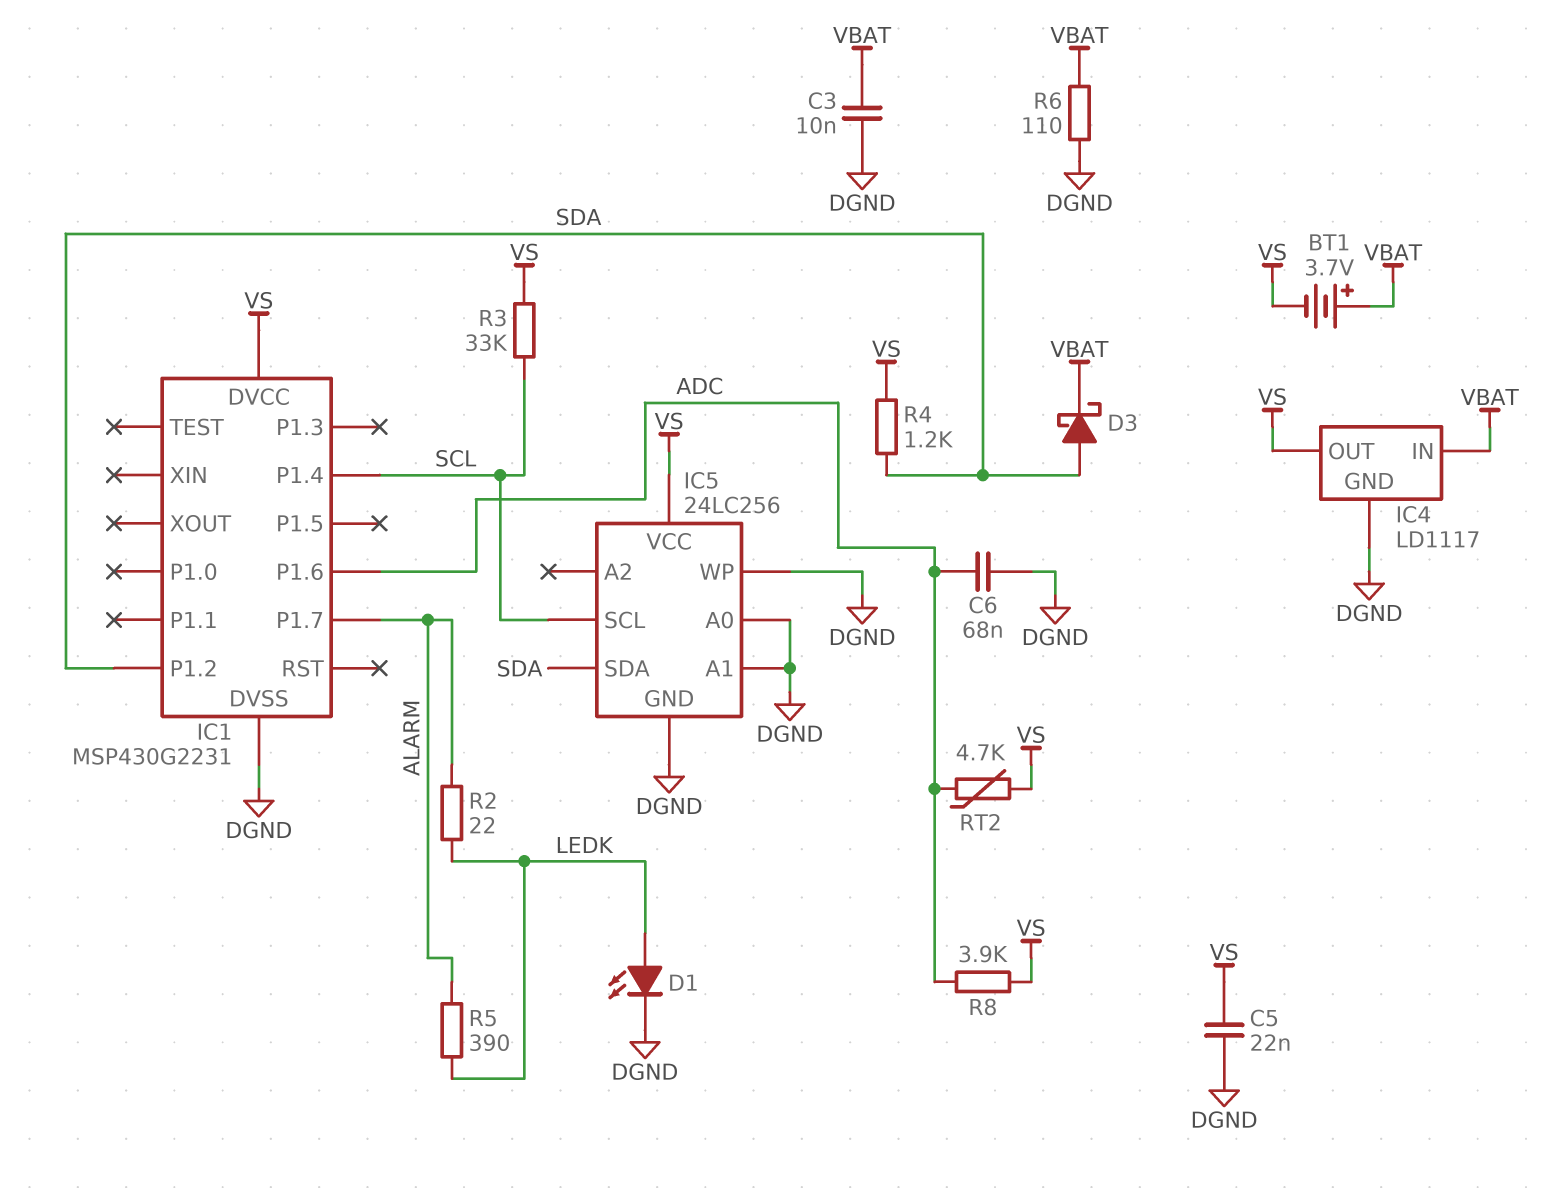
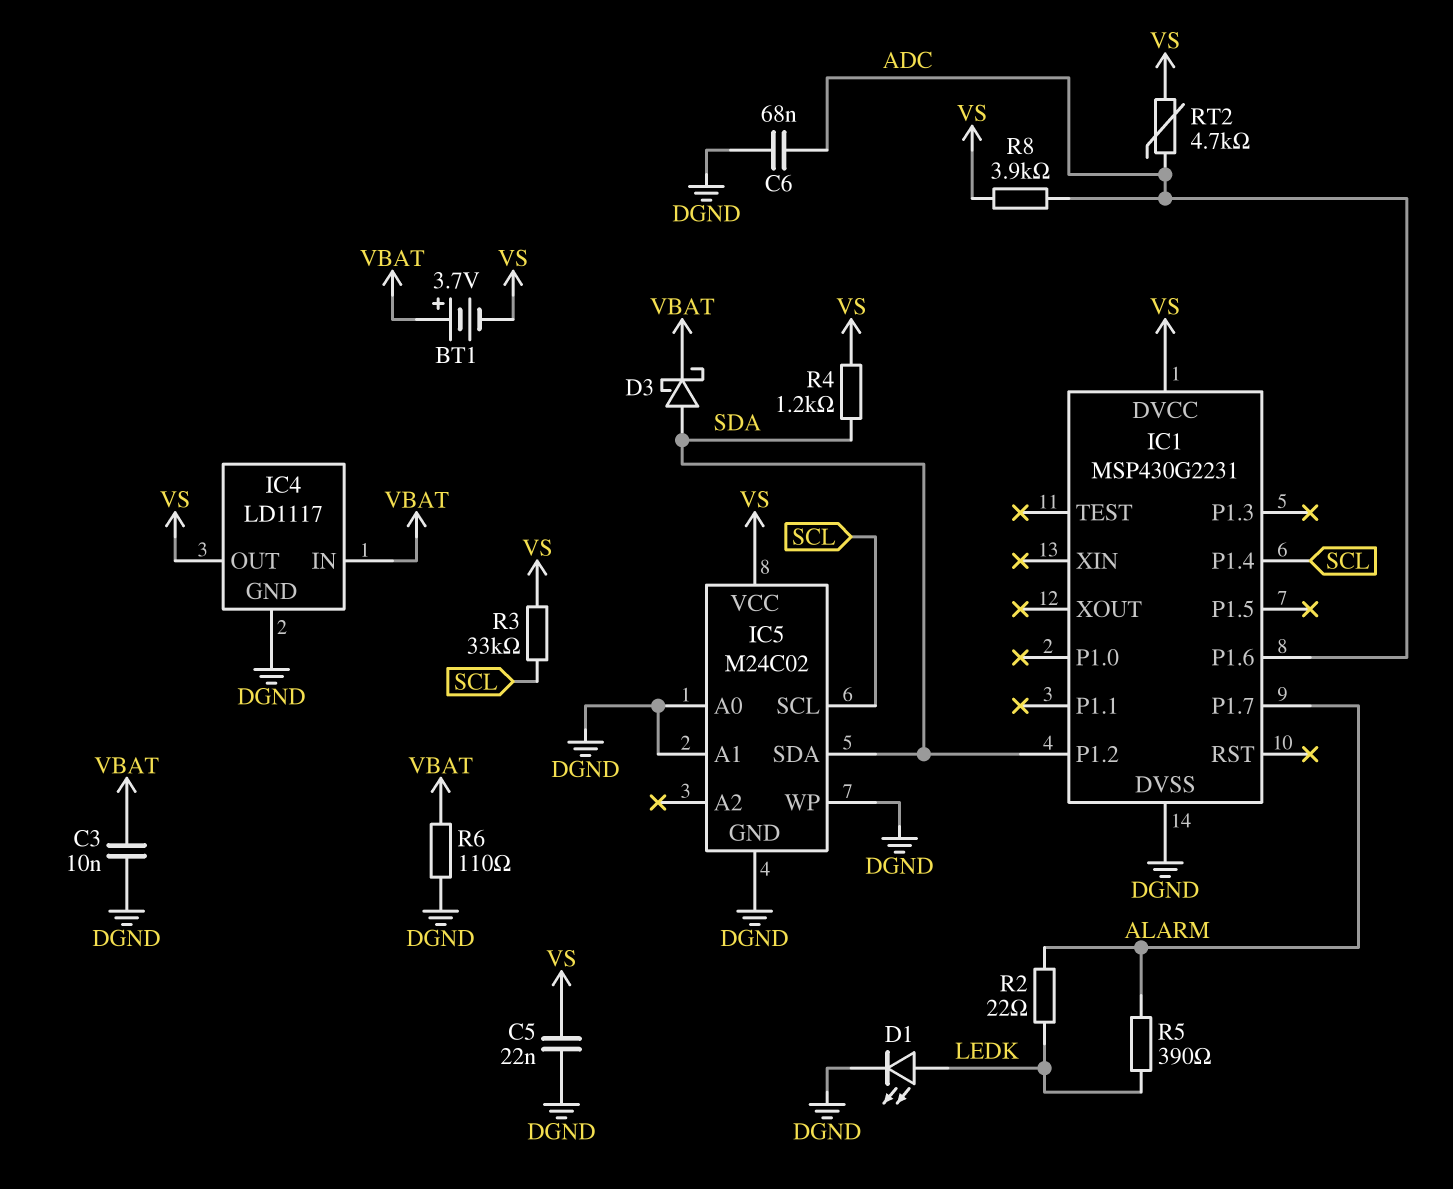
IC5: 24LC256 -> M24C02

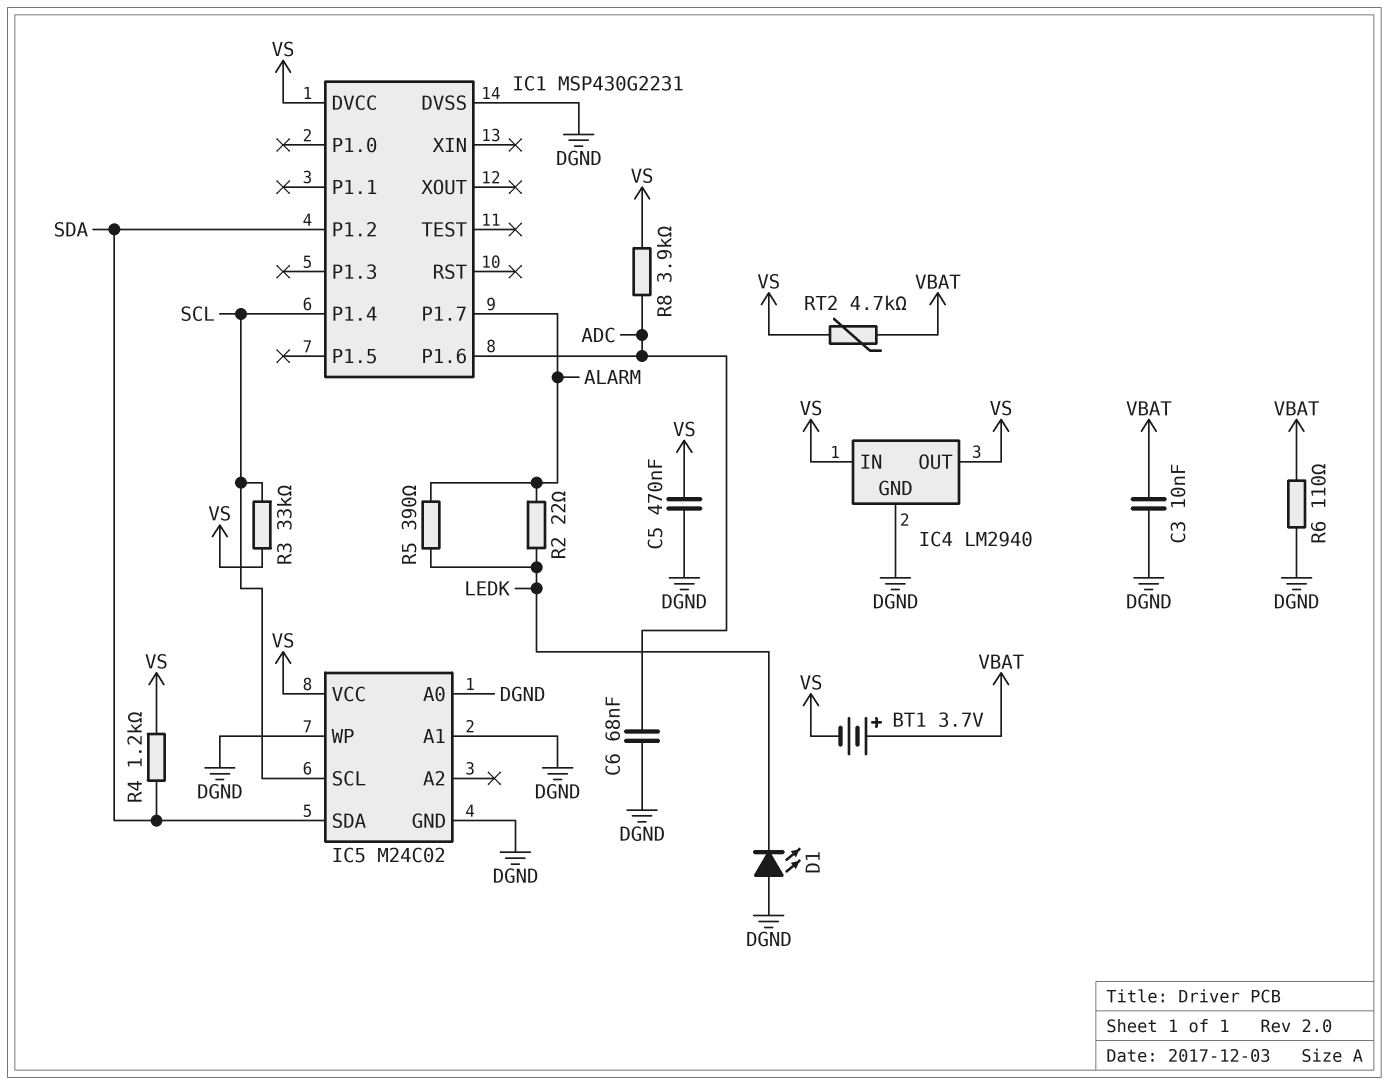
C5: 22nF (DGND, VS) -> 470nF (DGND, VS)
D1: LED (A LEDK, K DGND) -> LED (A DGND, K LEDK)
D3: schottky (A SDA, K VBAT) -> none
IC4: LD1117 -> LM2940
IC4 pin IN: VBAT -> VS
RT2: 4.7k (ADC, VS) -> 4.7k (VBAT, VS)

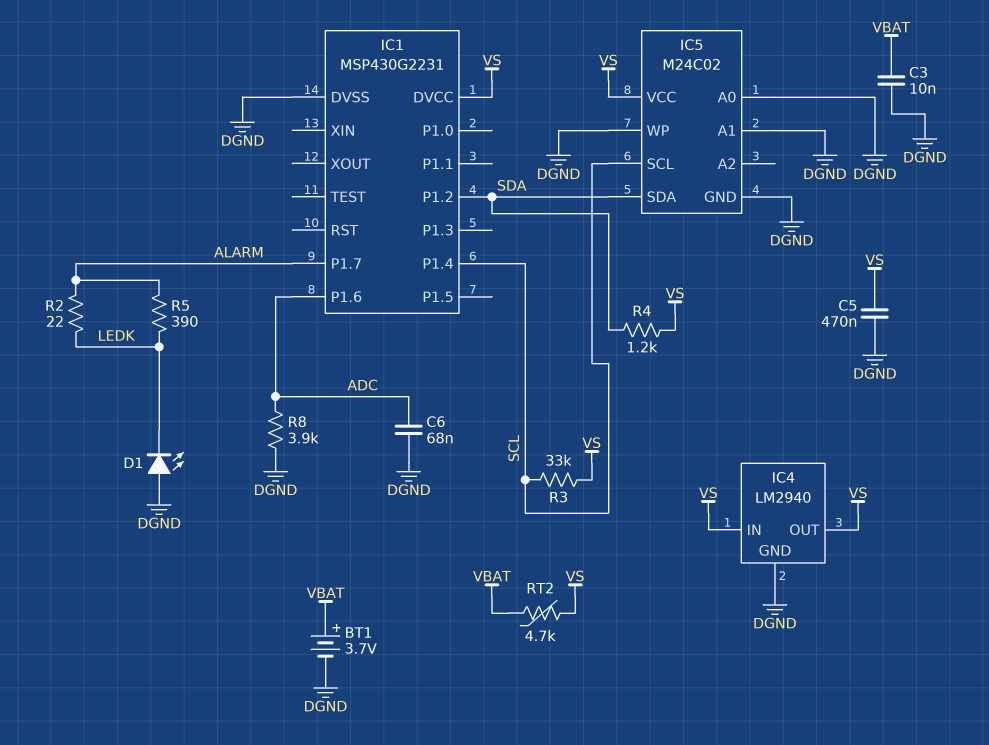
BT1: 3.7V (plus VBAT, minus VS) -> 3.7V (plus VBAT, minus DGND)
R6: 110 (DGND, VBAT) -> none
R8: 3.9k (ADC, VS) -> 3.9k (ADC, DGND)

